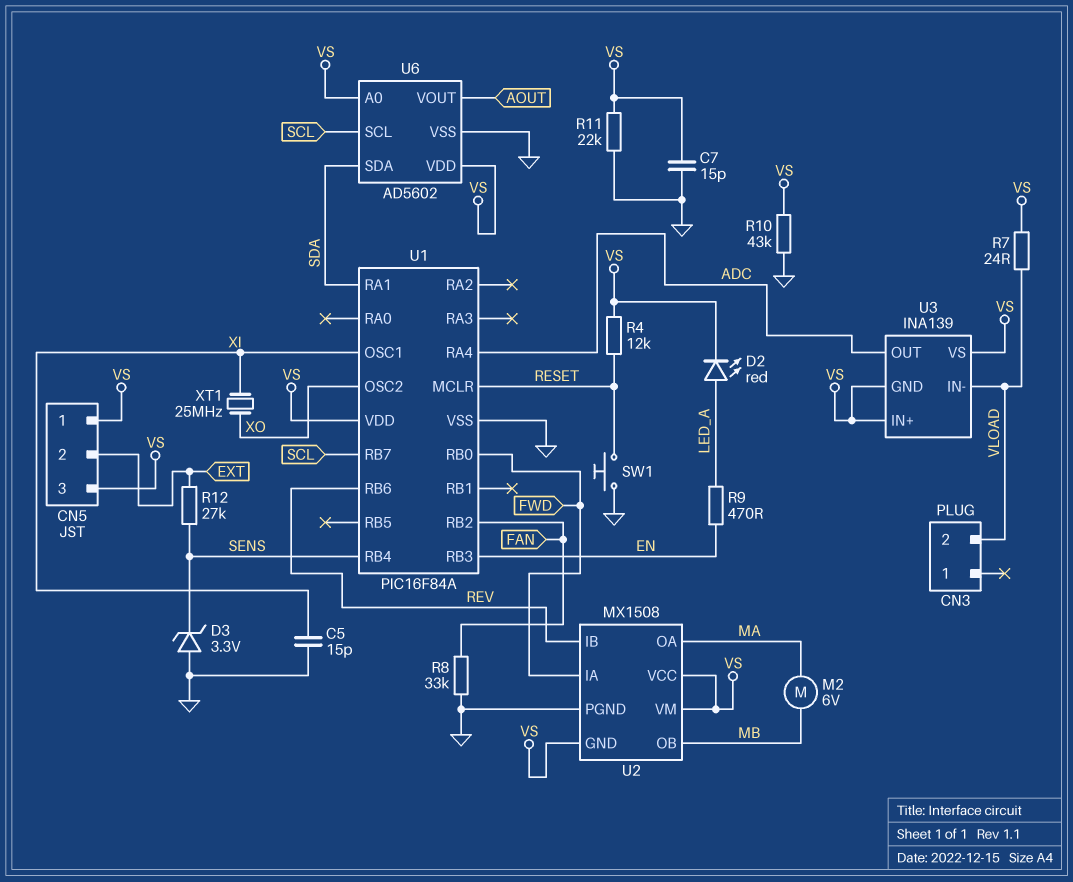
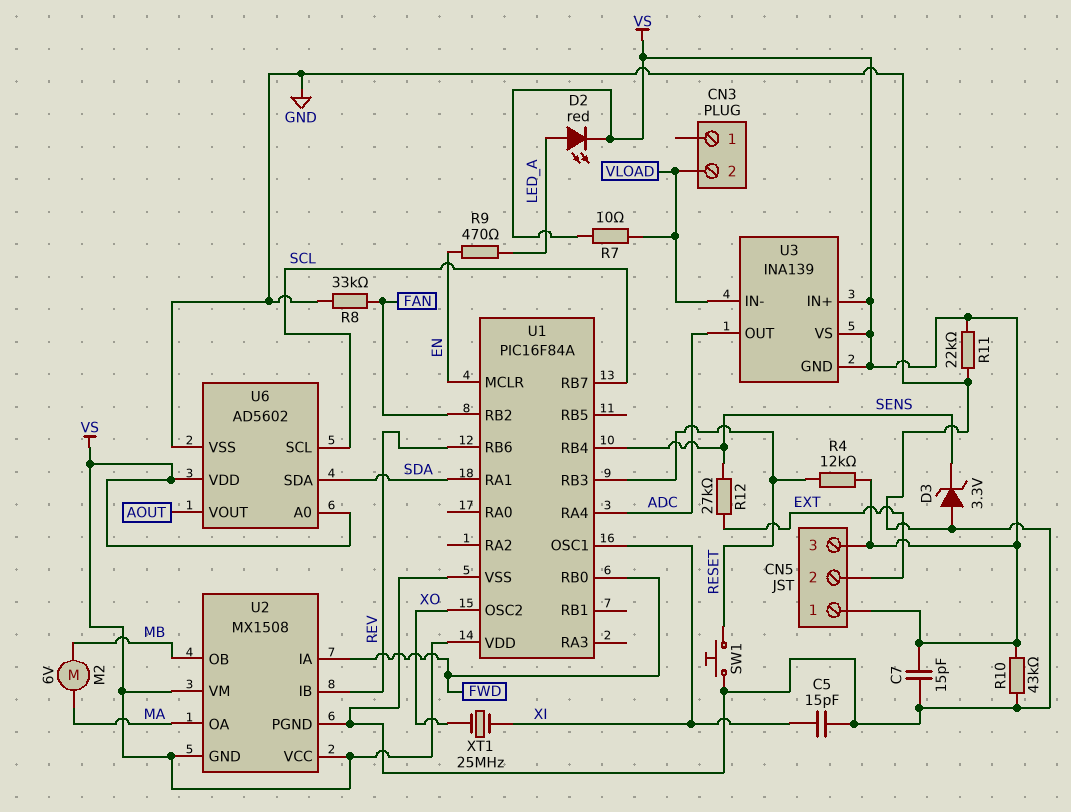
R7: 24 (VLOAD, VS) -> 10 (VLOAD, VS)
U1 pin MCLR: RESET -> EN
U1 pin RB3: EN -> RESET

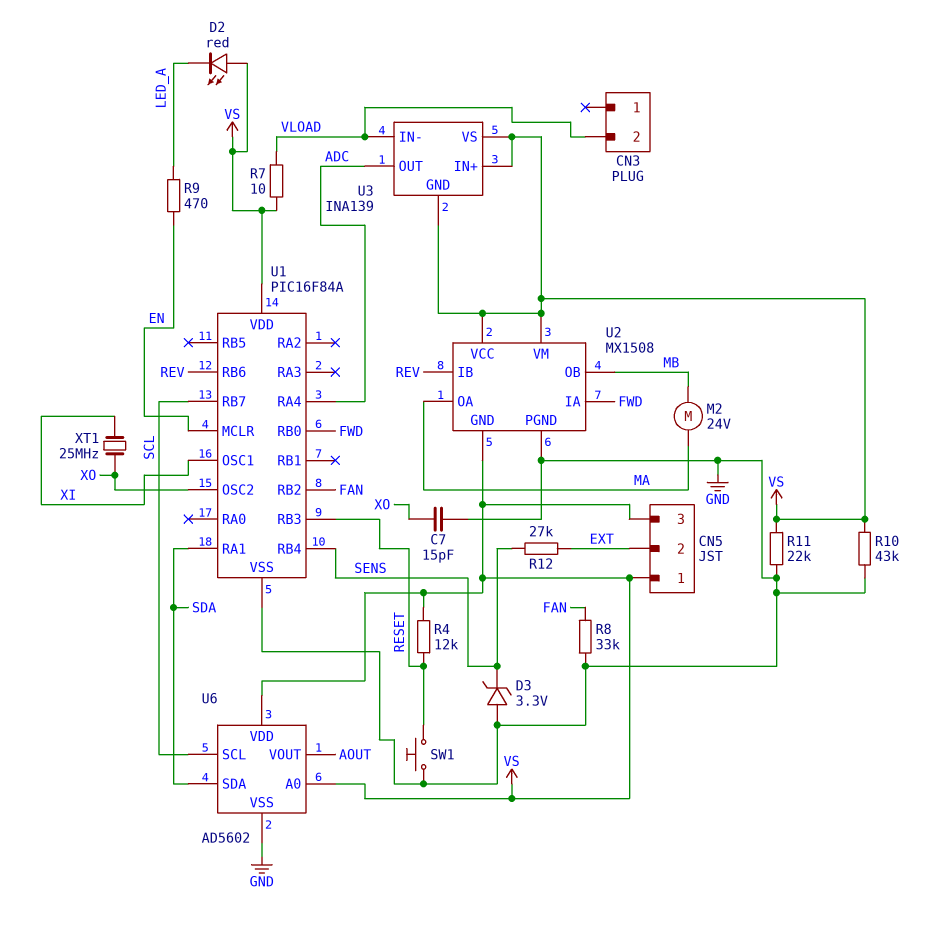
C5: 15pF (GND, XI) -> none
C7: 15pF (GND, VS) -> 15pF (GND, XO)
D2: LED red (A LED_A, K VS) -> LED red (A VS, K LED_A)
M2: motor 6V (MA, MB) -> motor 24V (MA, MB)

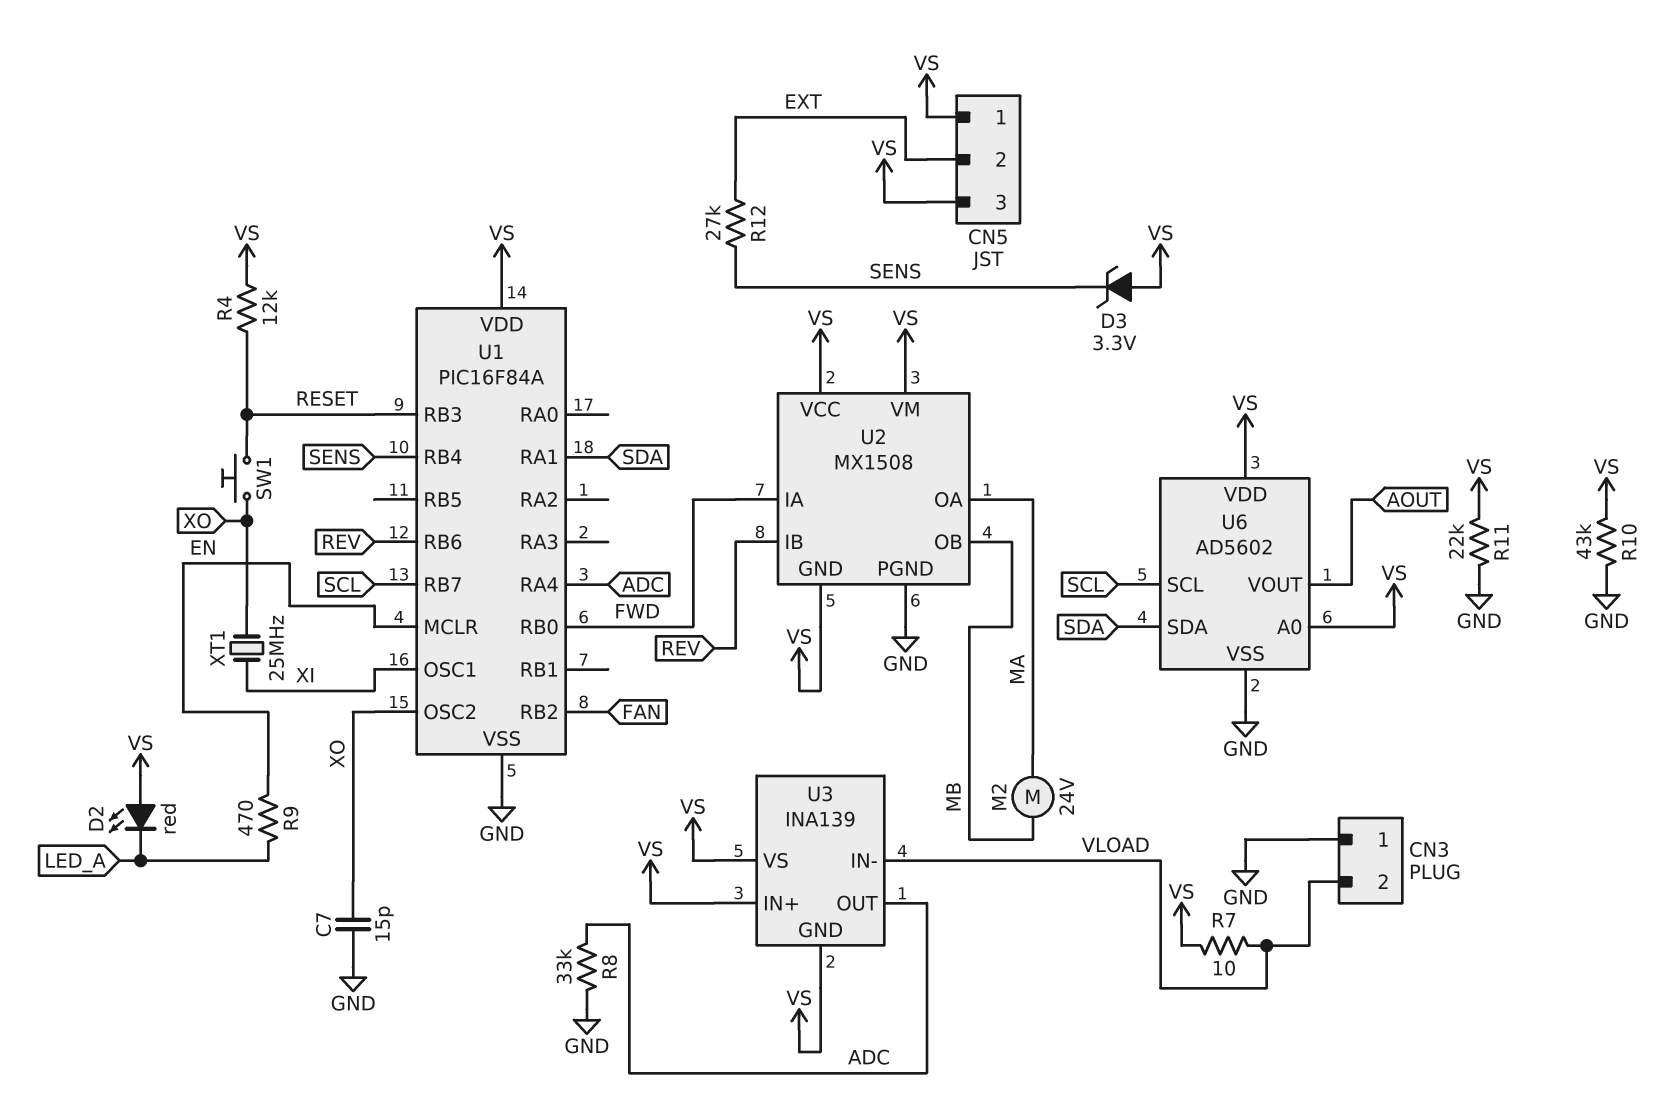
CN3 pin 1: none -> GND
D3: zener 3.3V (A GND, K SENS) -> zener 3.3V (A VS, K SENS)
R8: 33k (FAN, GND) -> 33k (ADC, GND)
SW1: button (GND, RESET) -> button (RESET, XO)

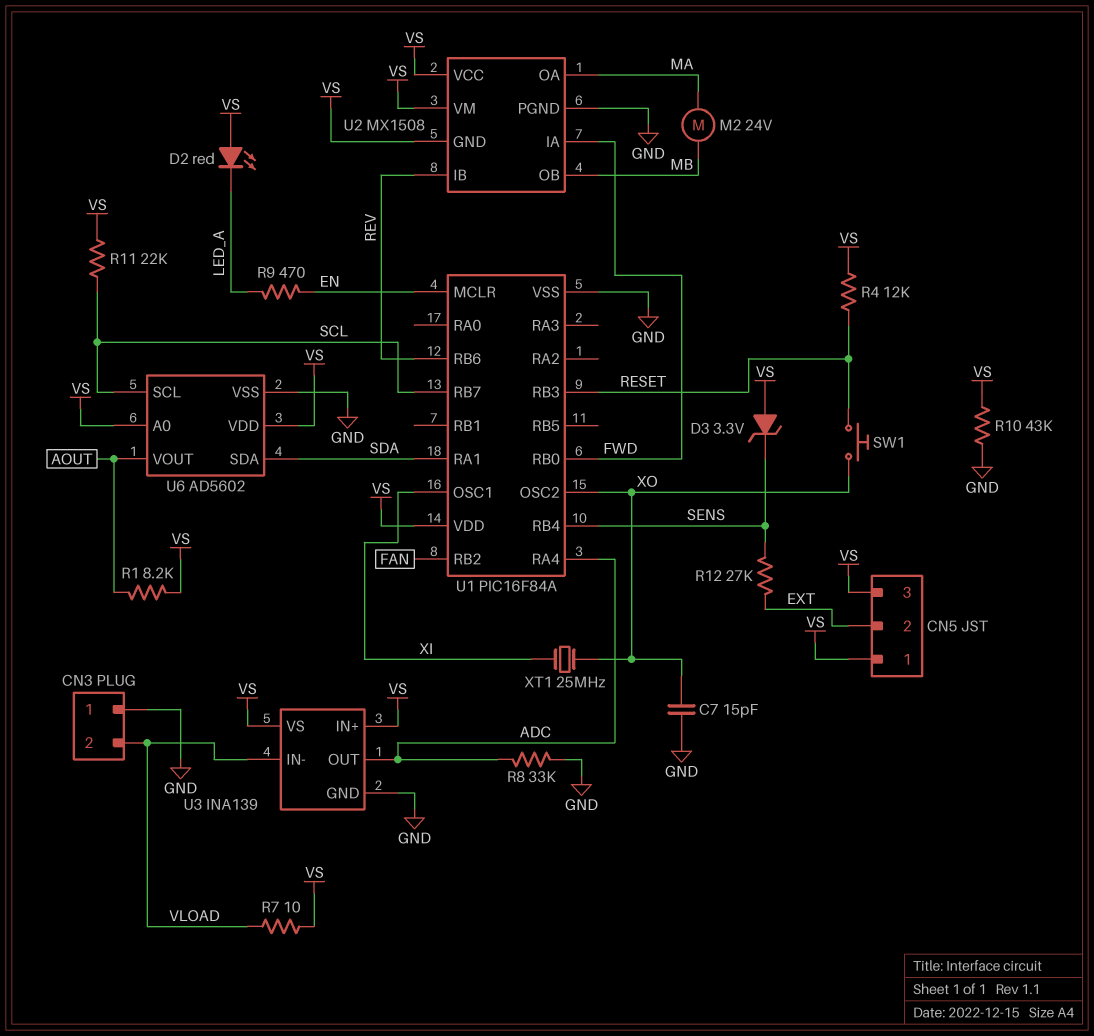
R1: none -> 8.2k (AOUT, VS)
R11: 22k (GND, VS) -> 22k (SCL, VS)
U3 pin GND: VS -> GND

